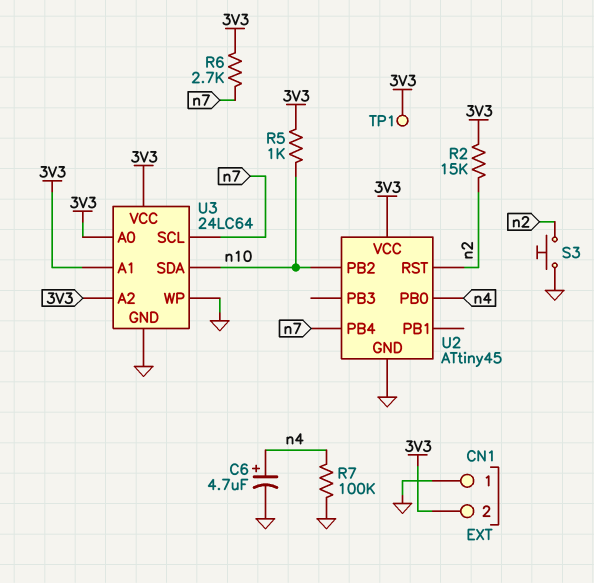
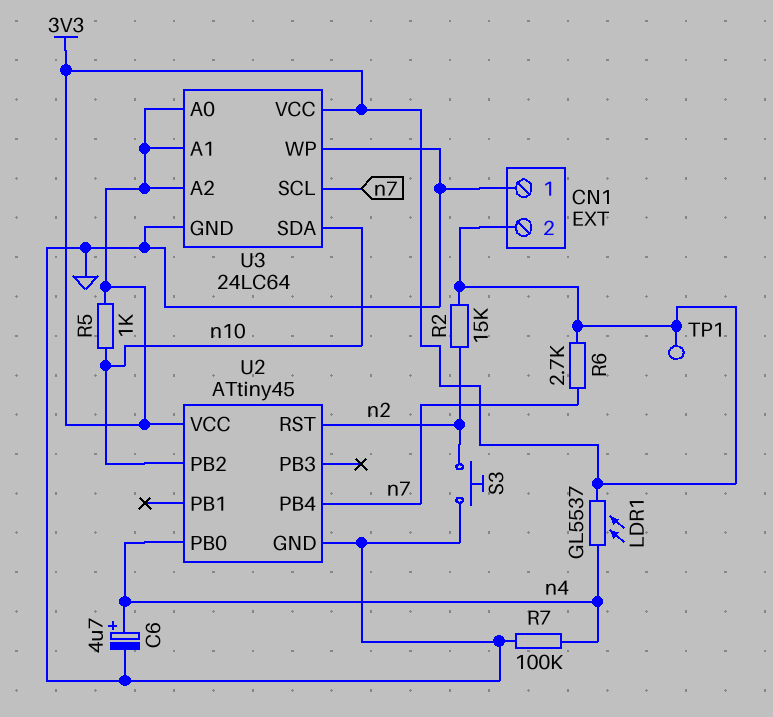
LDR1: none -> GL5537 (3V3, n4)

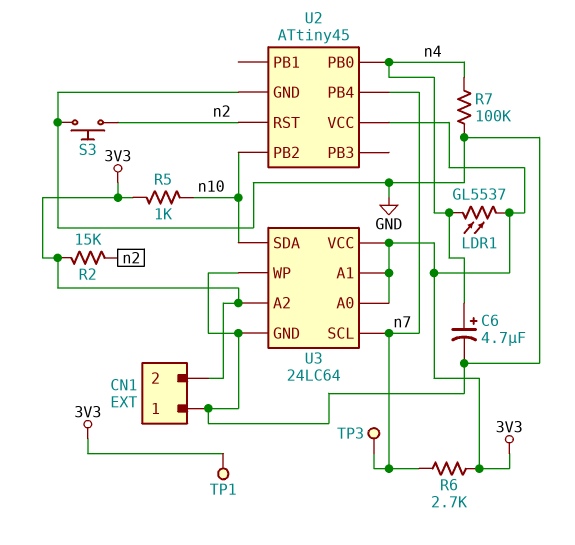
TP3: none -> test point (n7)

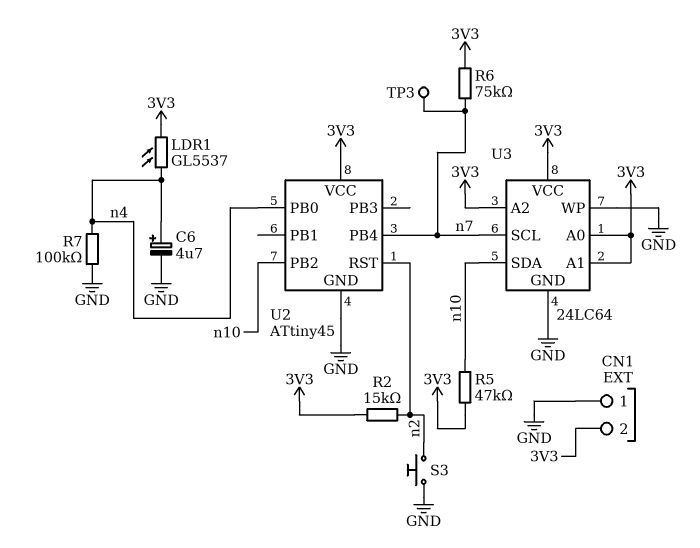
R5: 1k (3V3, n10) -> 47k (3V3, n10)
R6: 2.7k (3V3, n7) -> 75k (3V3, n7)
TP1: test point (3V3) -> none

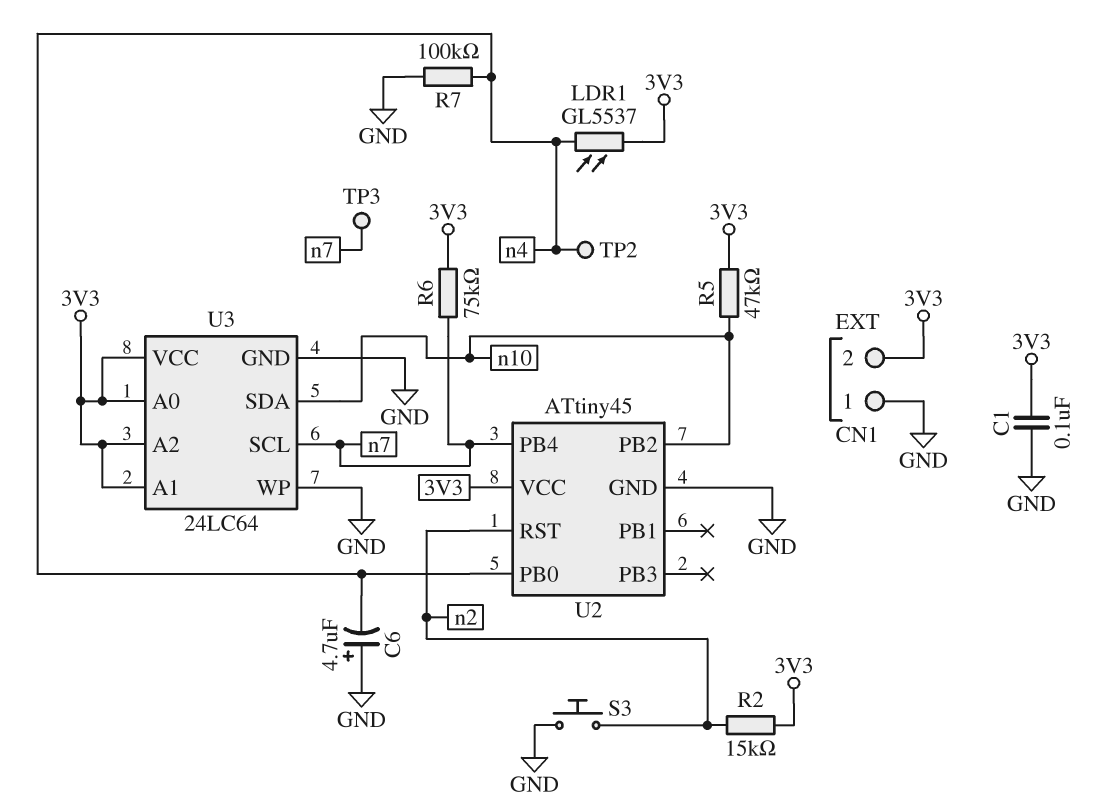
C1: none -> 100nF (3V3, GND)
C6: 4.7uF (plus n4, minus GND) -> 4.7uF (plus GND, minus n4)
TP2: none -> test point (n4)

